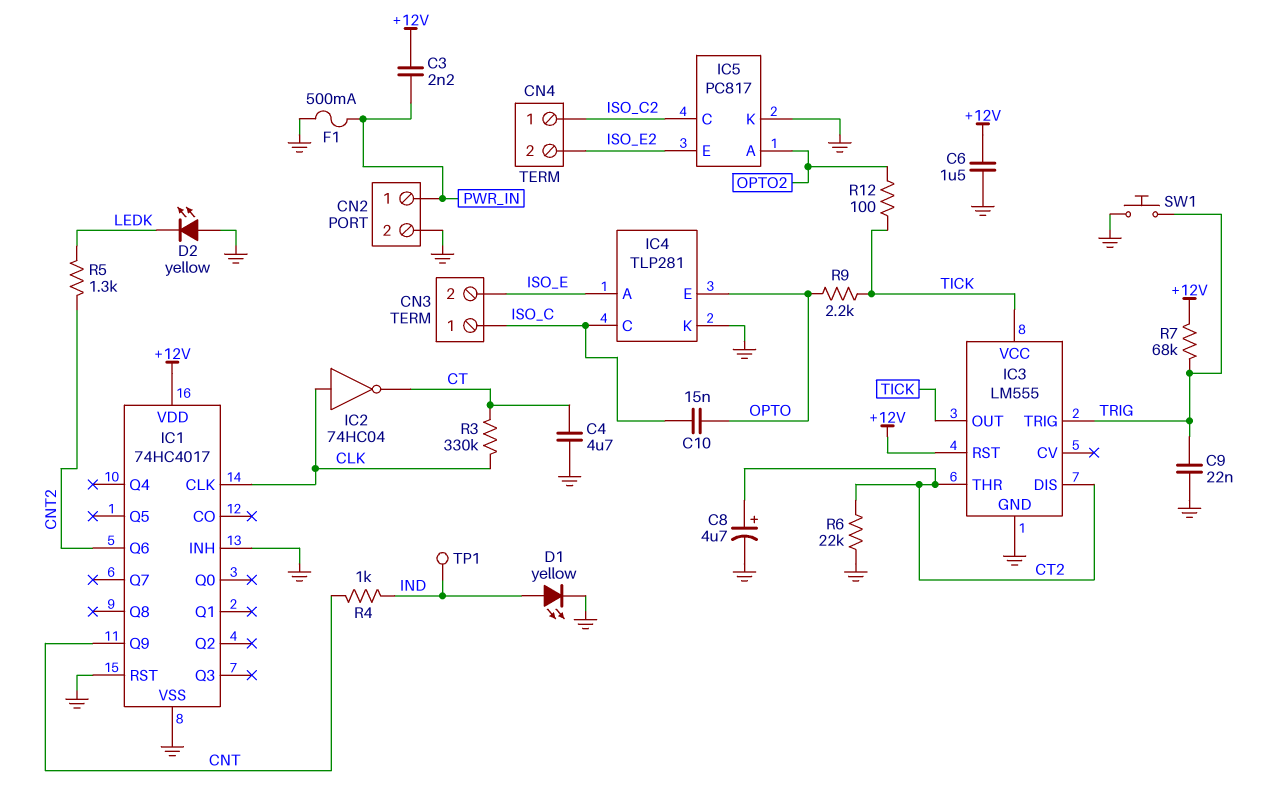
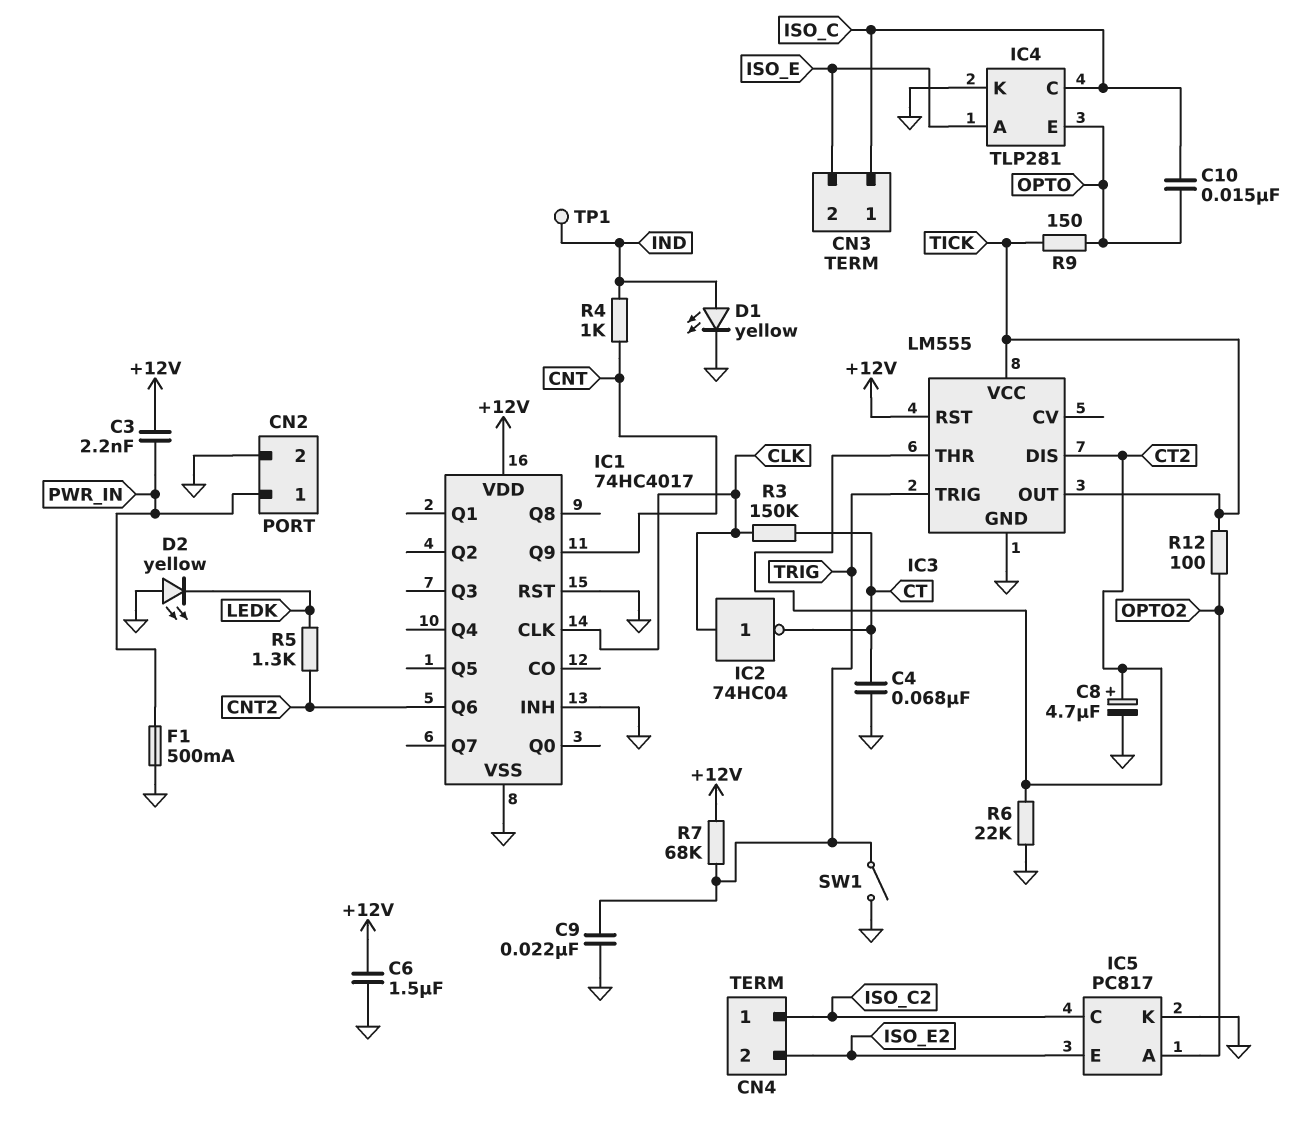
C4: 4.7uF (CT, GND) -> 68nF (CT, GND)
R3: 330k (CLK, CT) -> 150k (CLK, CT)
R9: 2.2k (OPTO, TICK) -> 150 (OPTO, TICK)
SW1: button (GND, TRIG) -> switch (GND, TRIG)

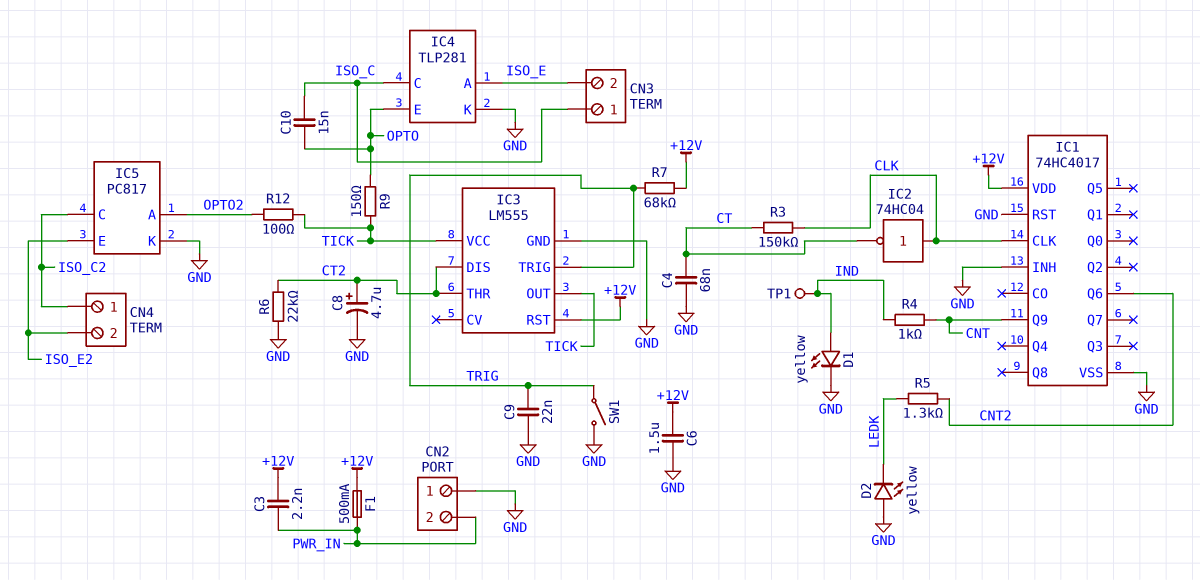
CN2 pin 1: PWR_IN -> GND
CN2 pin 2: GND -> PWR_IN
F1: 500mA (GND, PWR_IN) -> 500mA (+12V, PWR_IN)

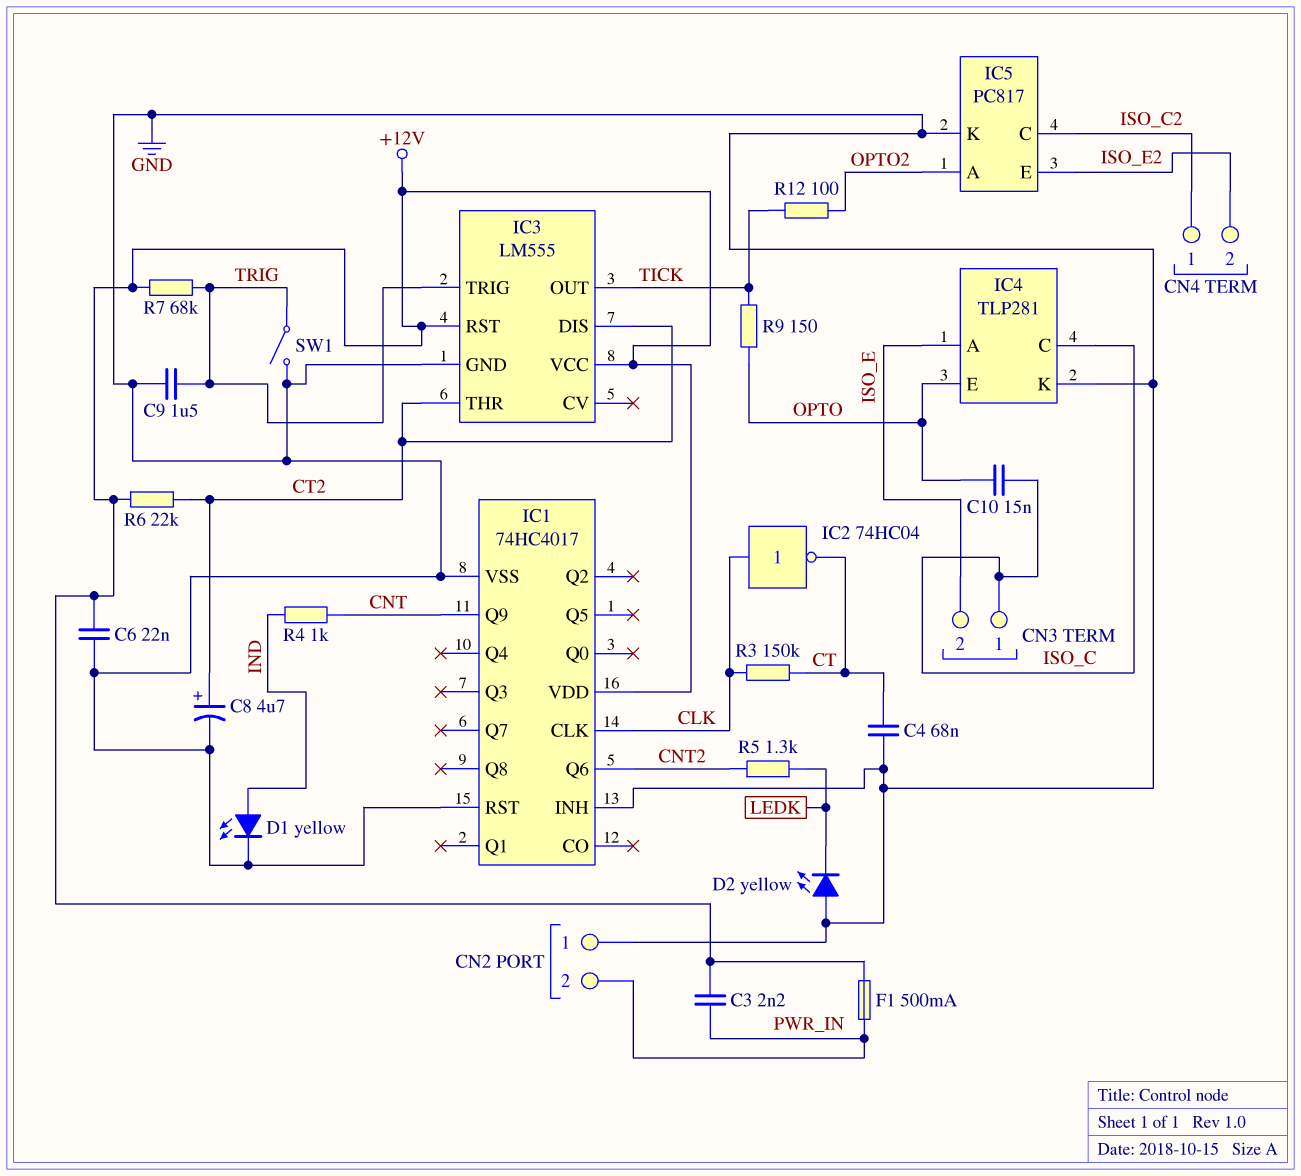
C6: 1.5uF (+12V, GND) -> 22nF (+12V, GND)
C9: 22nF (GND, TRIG) -> 1.5uF (GND, TRIG)
IC3 pin VCC: TICK -> +12V
R6: 22k (CT2, GND) -> 22k (+12V, CT2)
TP1: test point (IND) -> none

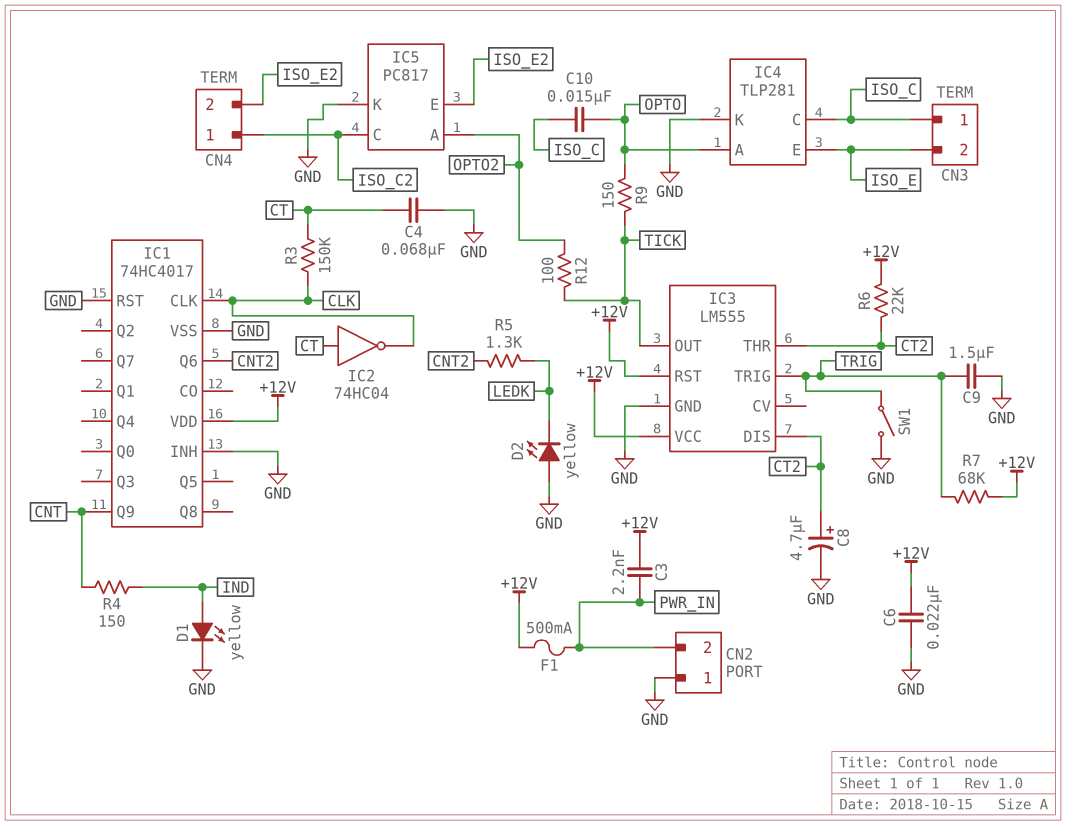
IC2: NOT 74HC04 (in CLK, out CT) -> NOT 74HC04 (in CT, out CLK)
IC4 pin A: ISO_E -> OPTO
IC4 pin E: OPTO -> ISO_E
R4: 1k (CNT, IND) -> 150 (CNT, IND)

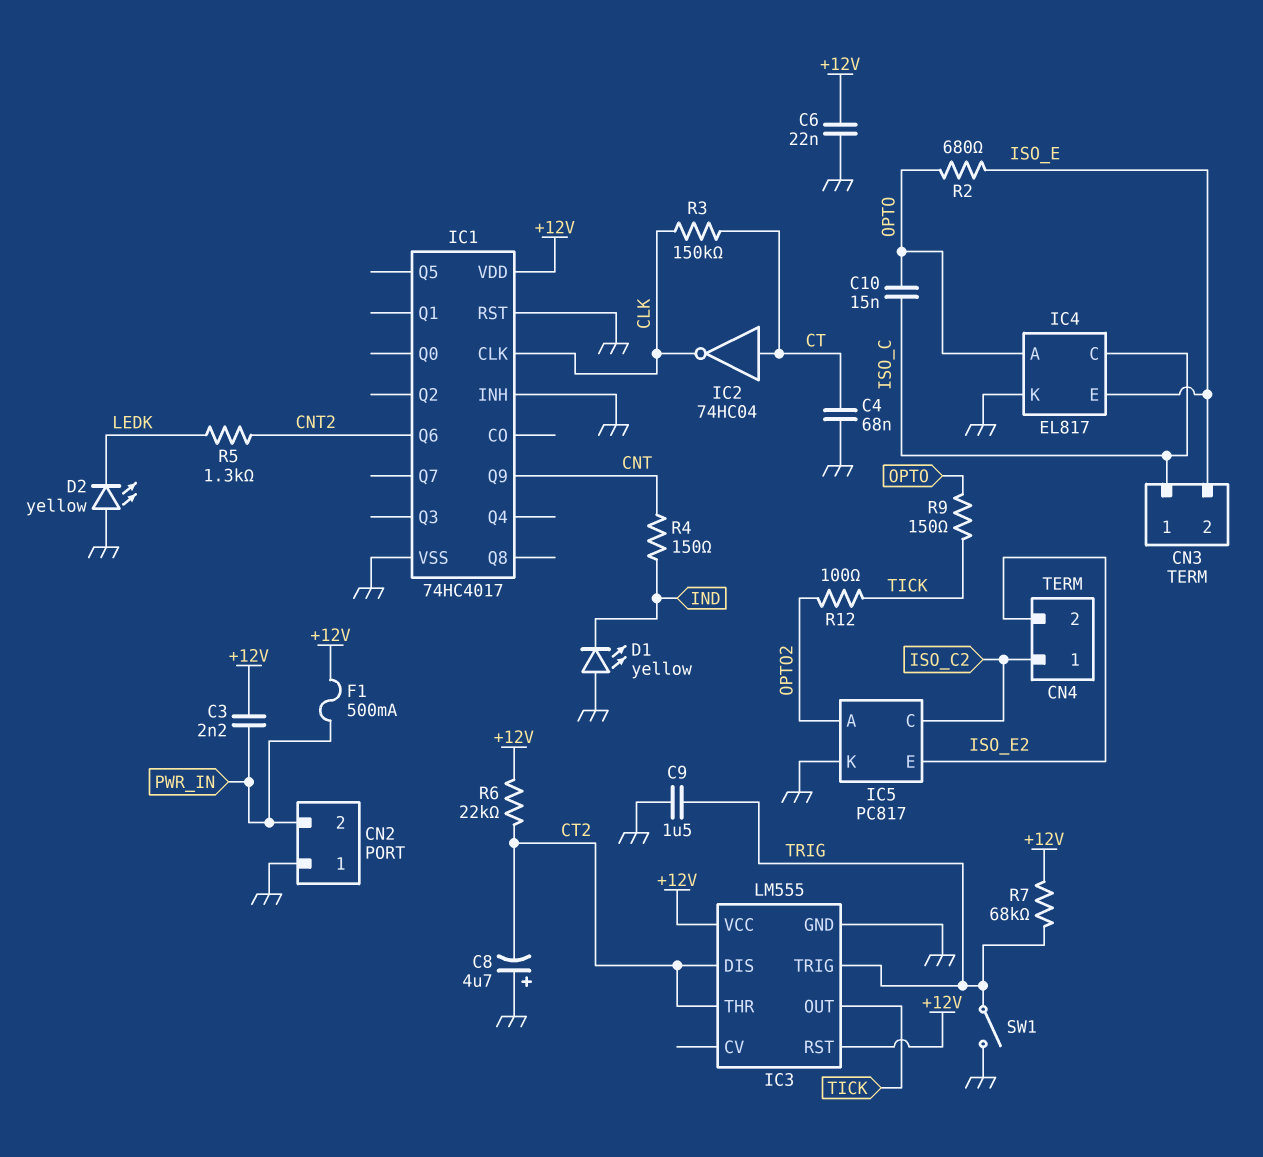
C8: 4.7uF (plus CT2, minus GND) -> 4.7uF (plus GND, minus CT2)
D1: LED yellow (A IND, K GND) -> LED yellow (A GND, K IND)
IC4: TLP281 -> EL817
R2: none -> 680 (ISO_E, OPTO)

